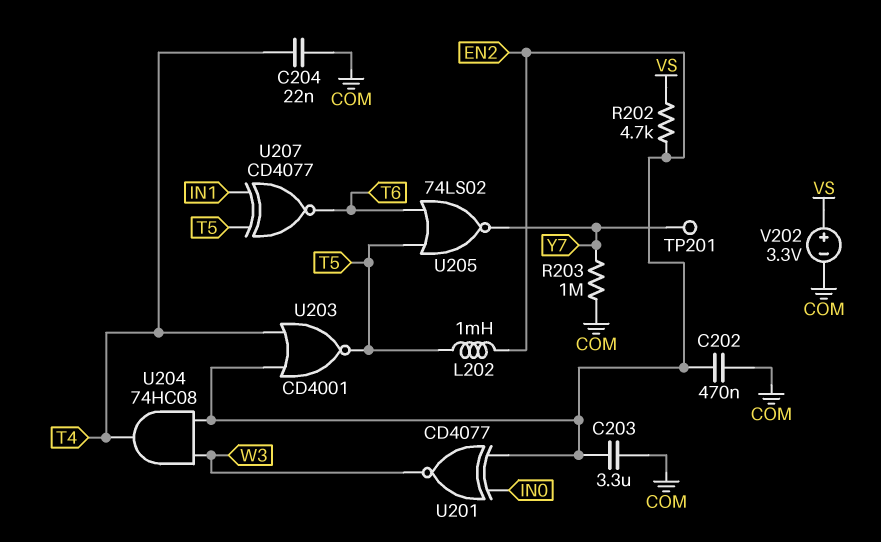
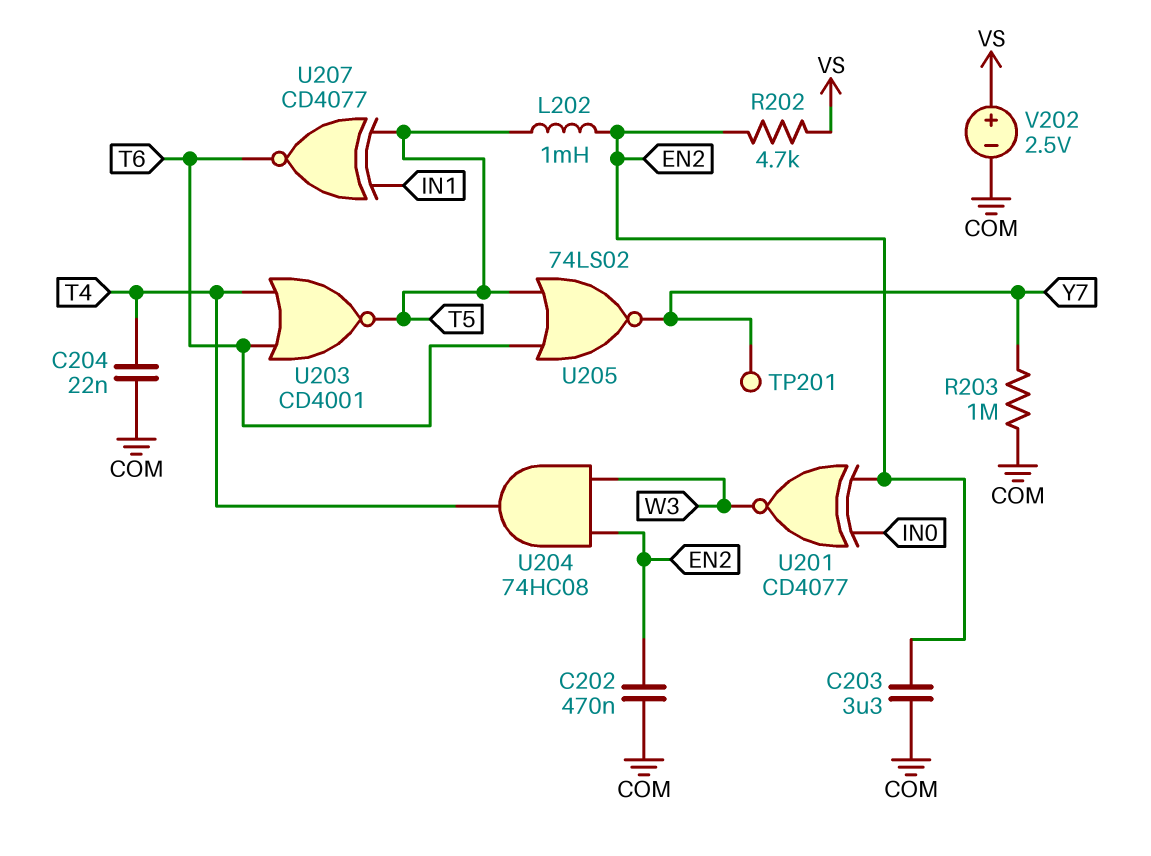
U203: NOR CD4001 (in EN2, in T4, out T5) -> NOR CD4001 (in T4, in T6, out T5)
V202: 3.3V (plus VS, minus COM) -> 2.5V (plus VS, minus COM)

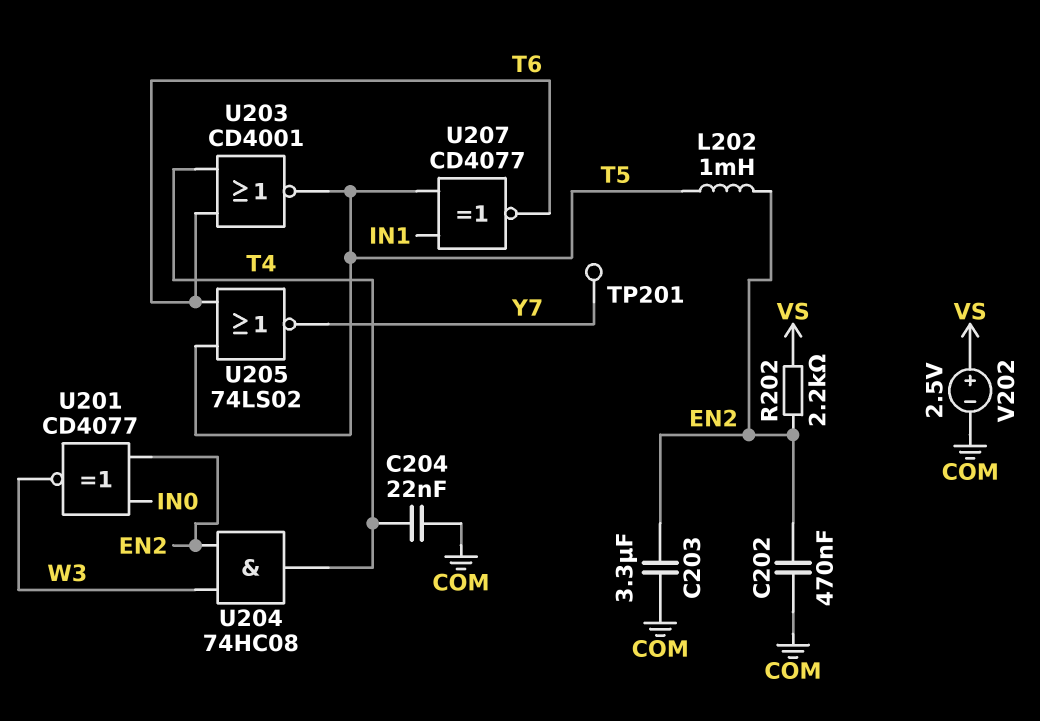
R202: 4.7k (EN2, VS) -> 2.2k (EN2, VS)
R203: 1M (COM, Y7) -> none

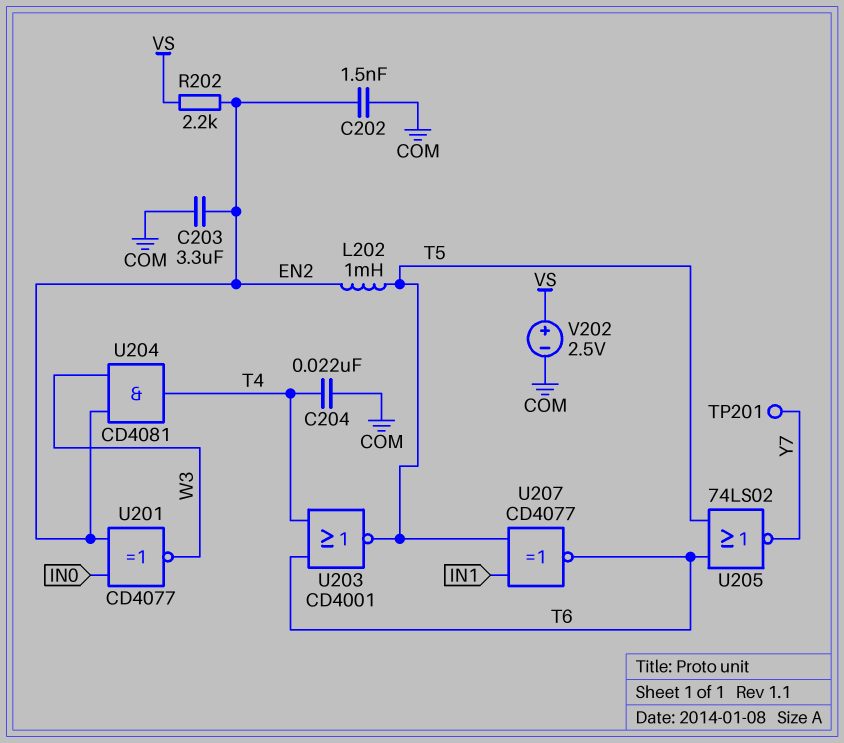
C202: 470nF (COM, EN2) -> 1.5nF (COM, EN2)
U204: AND 74HC08 (in EN2, in W3, out T4) -> AND CD4081 (in EN2, in W3, out T4)

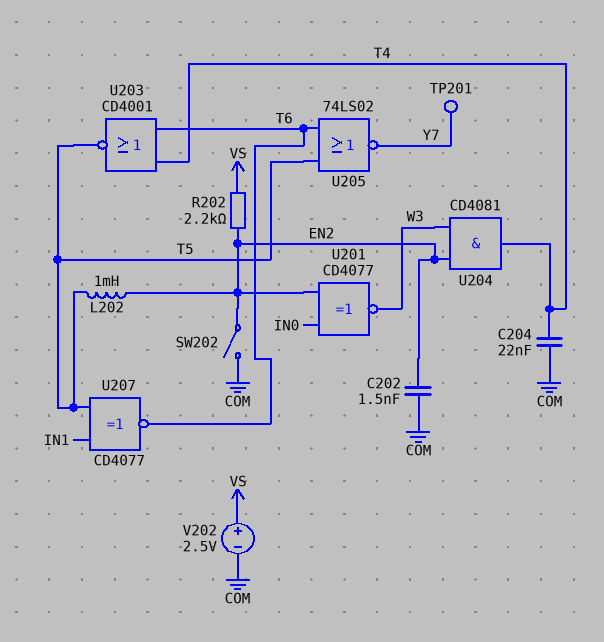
C203: 3.3uF (COM, EN2) -> none
SW202: none -> switch (COM, EN2)

